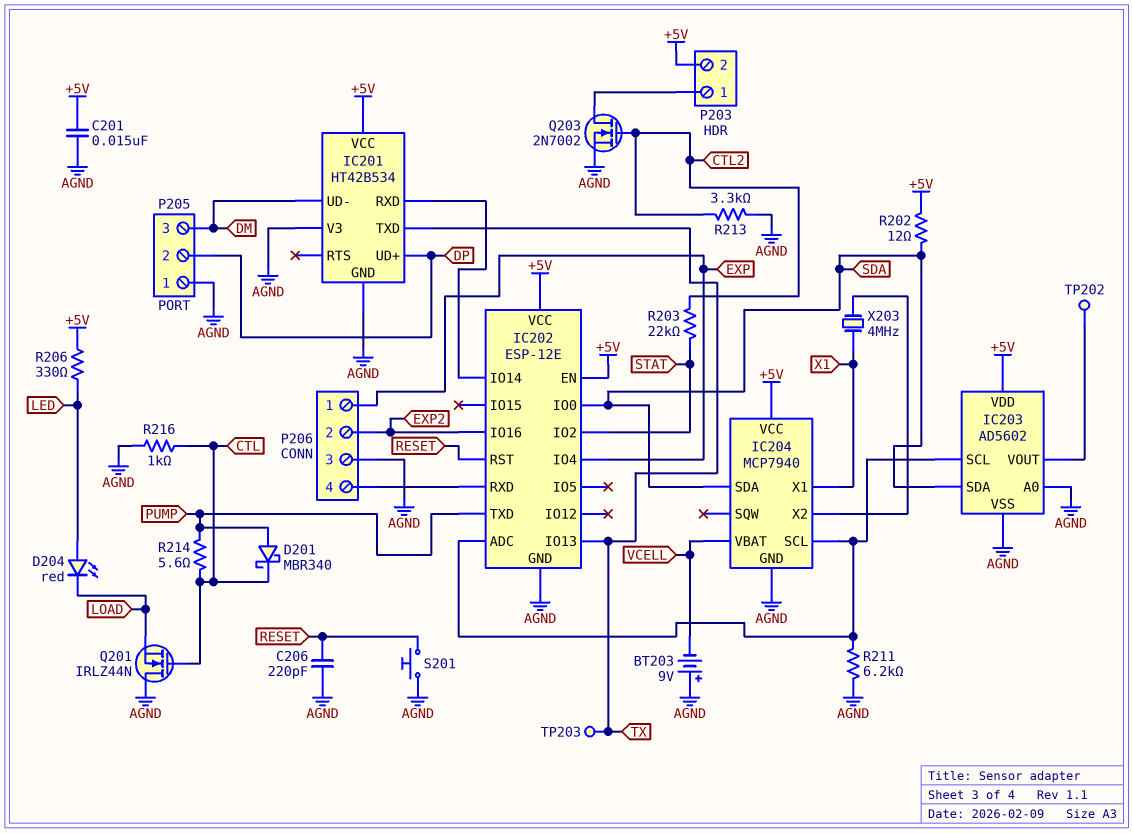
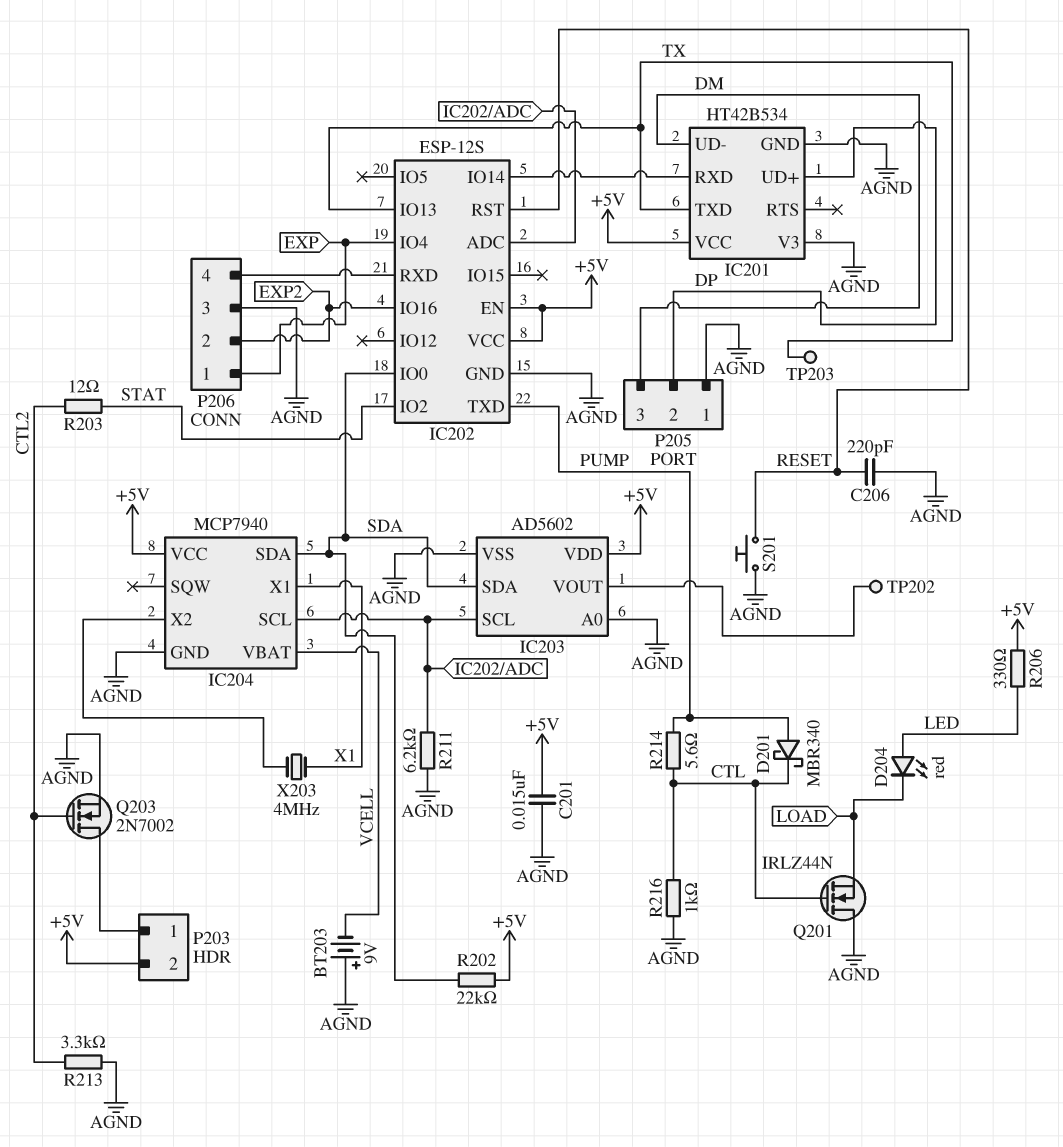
IC202: ESP-12E -> ESP-12S
R202: 12 (+5V, SDA) -> 22k (+5V, SDA)
R203: 22k (CTL2, STAT) -> 12 (CTL2, STAT)

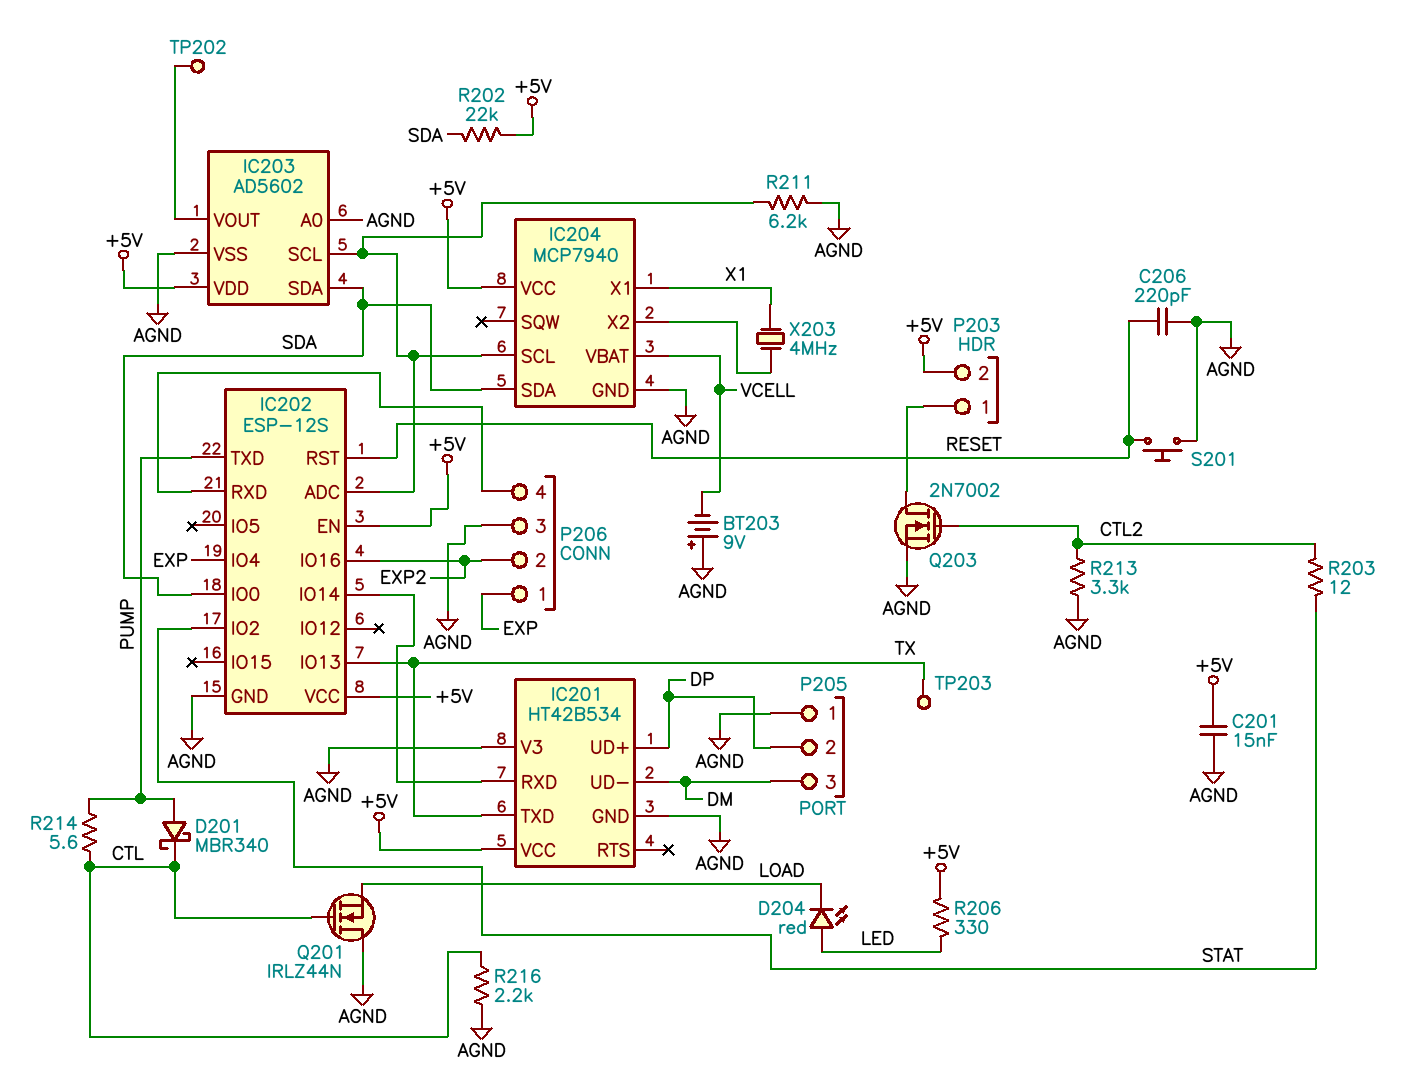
R216: 1k (AGND, CTL) -> 2.2k (AGND, CTL)

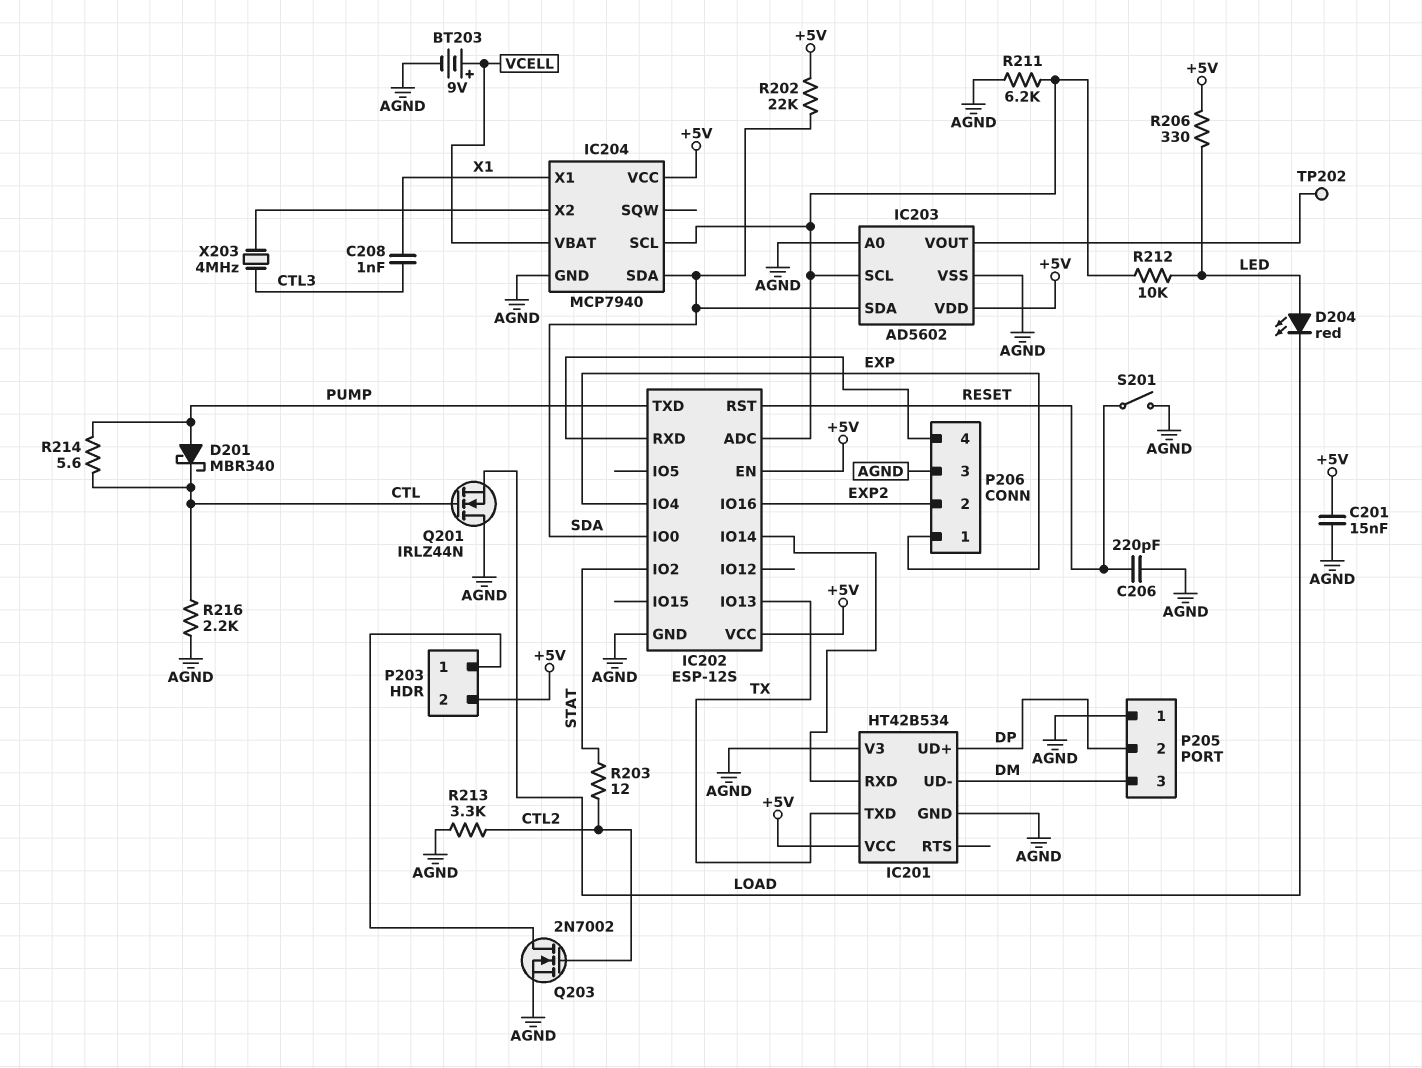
BT203: 9V (plus AGND, minus VCELL) -> 9V (plus VCELL, minus AGND)
C208: none -> 1nF (CTL3, X1)
R212: none -> 10k (IC202/ADC, LED)
S201: button (AGND, RESET) -> switch (AGND, RESET)
TP203: test point (TX) -> none
X203: 4MHz (IC204/X2, X1) -> 4MHz (CTL3, IC204/X2)

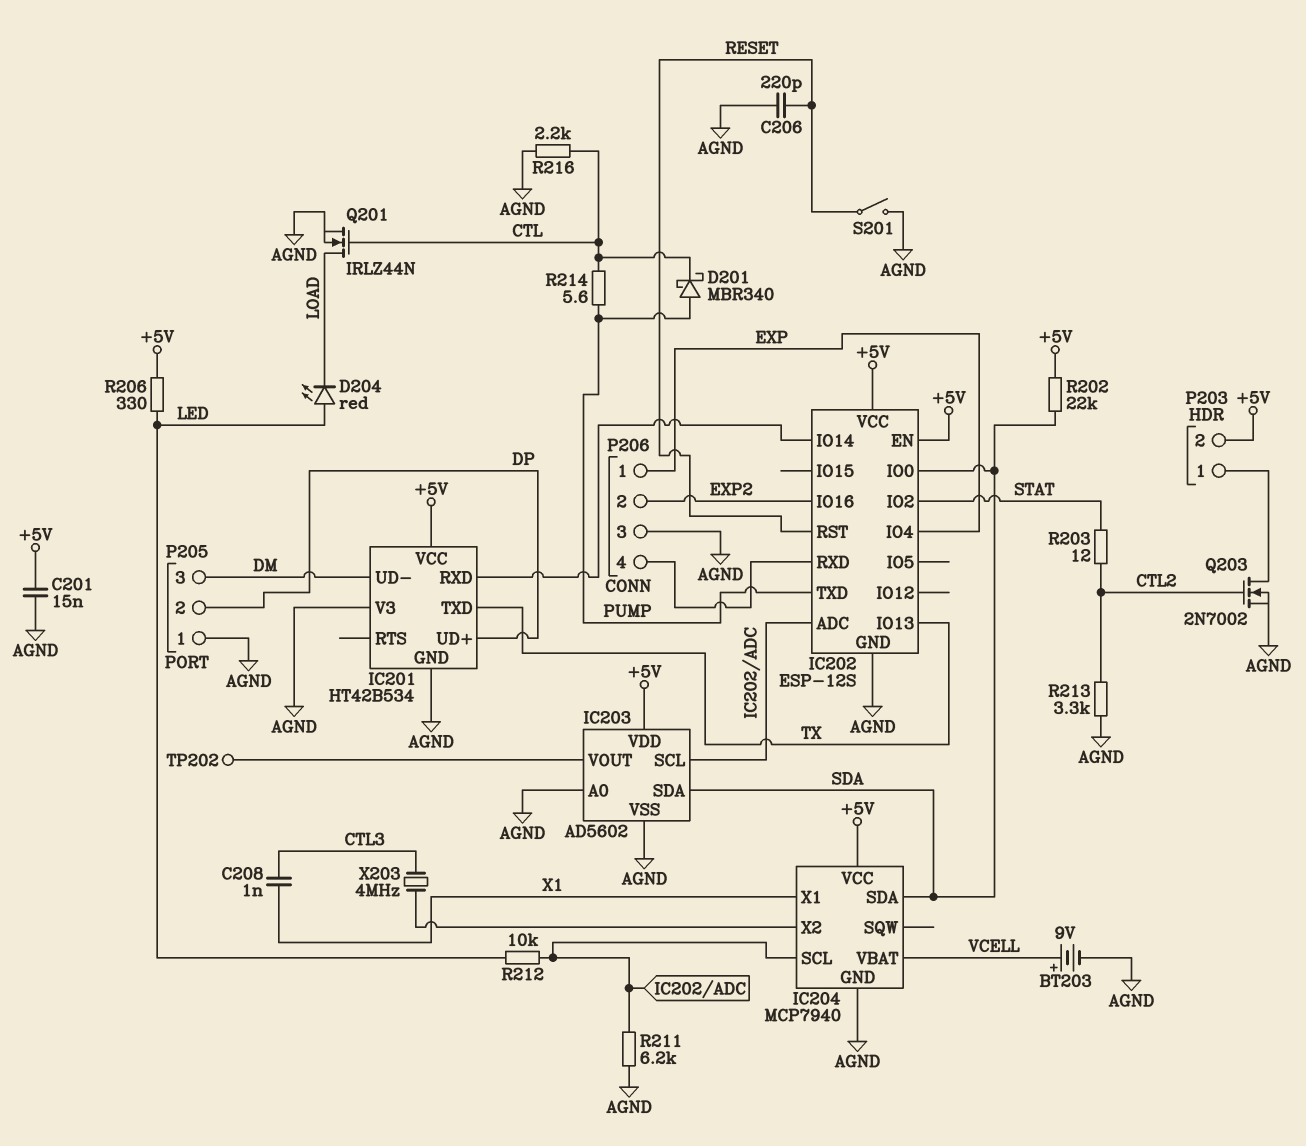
Q201: NMOS IRLZ44N (G CTL, D AGND, S LOAD) -> NMOS IRLZ44N (G CTL, D LOAD, S AGND)

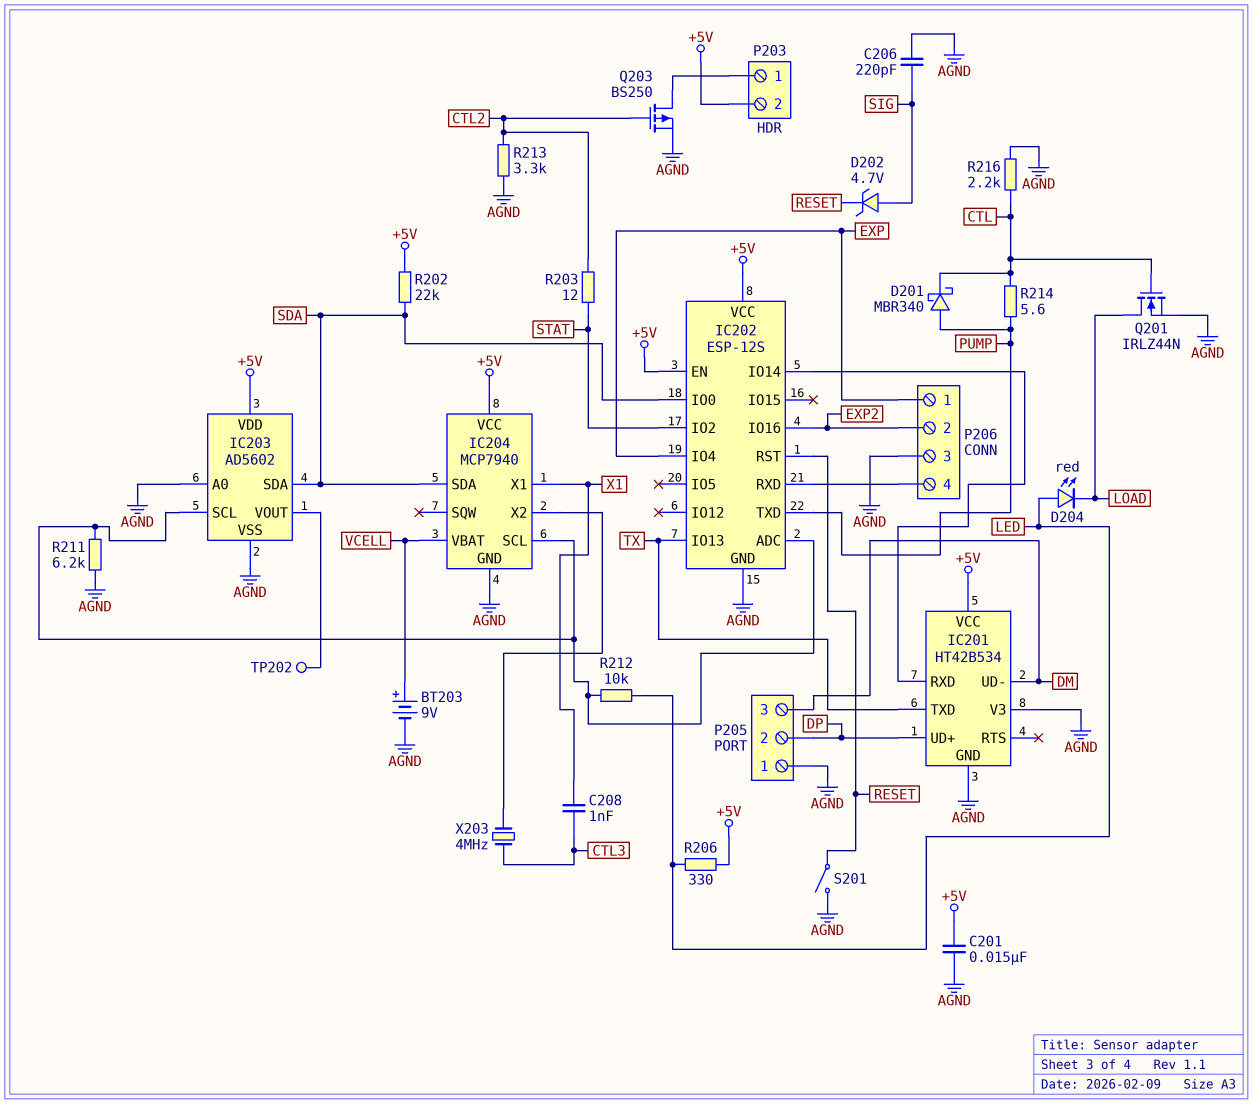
C206: 220pF (AGND, RESET) -> 220pF (AGND, SIG)
D202: none -> zener 4.7V (A SIG, K RESET)
Q203: NMOS 2N7002 (G CTL2, D P203/1, S AGND) -> PMOS BS250 (G CTL2, D P203/1, S AGND)

